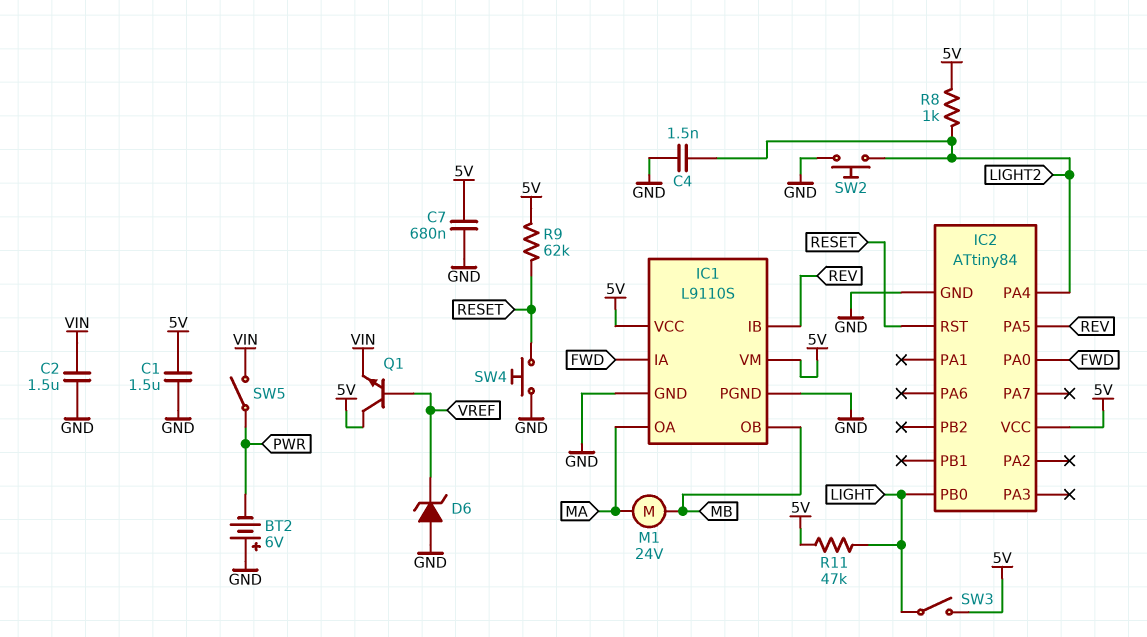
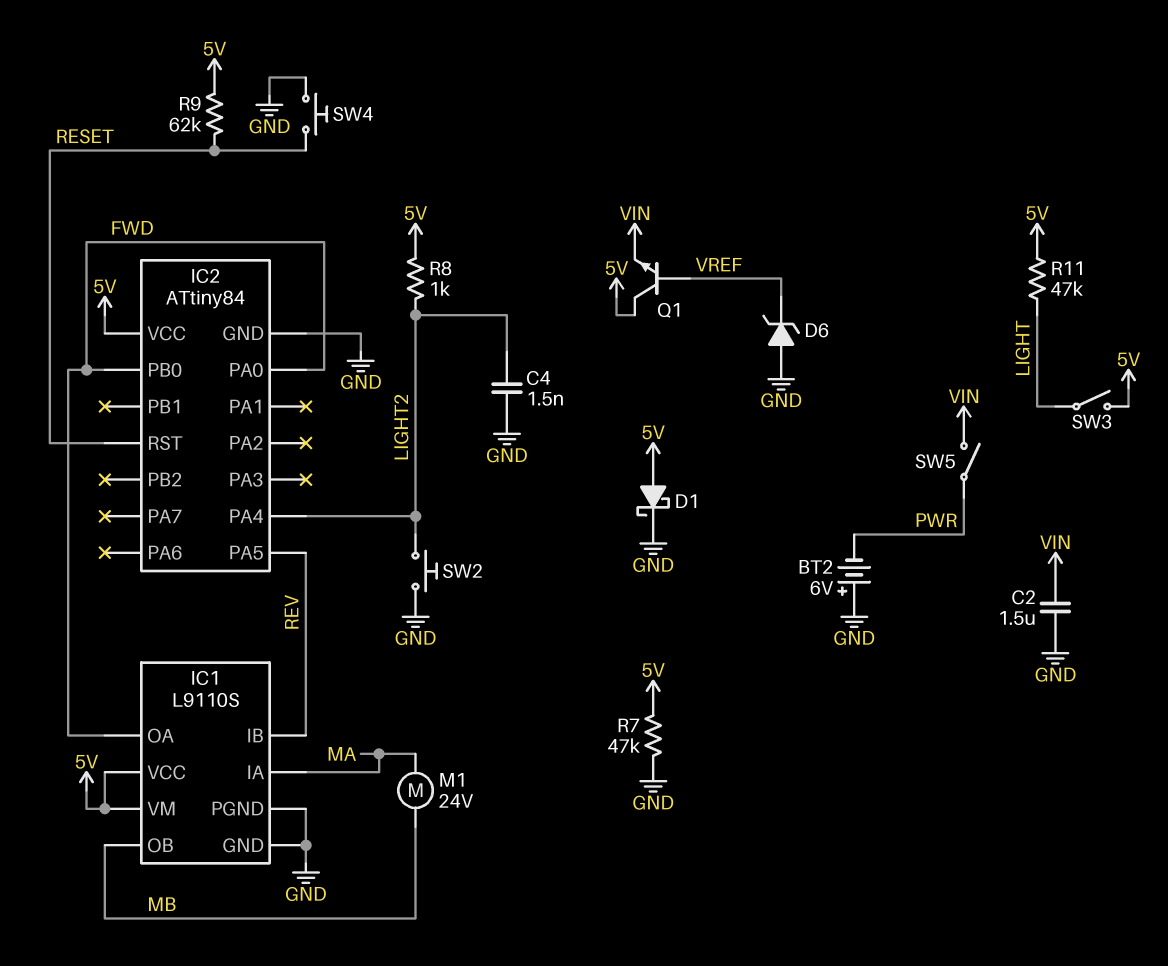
C1: 1.5uF (5V, GND) -> none
C7: 680nF (5V, GND) -> none
D1: none -> schottky (A 5V, K GND)
IC1 pin IA: FWD -> MA
IC1 pin OA: MA -> FWD
IC2 pin PB0: LIGHT -> FWD
R7: none -> 47k (5V, GND)

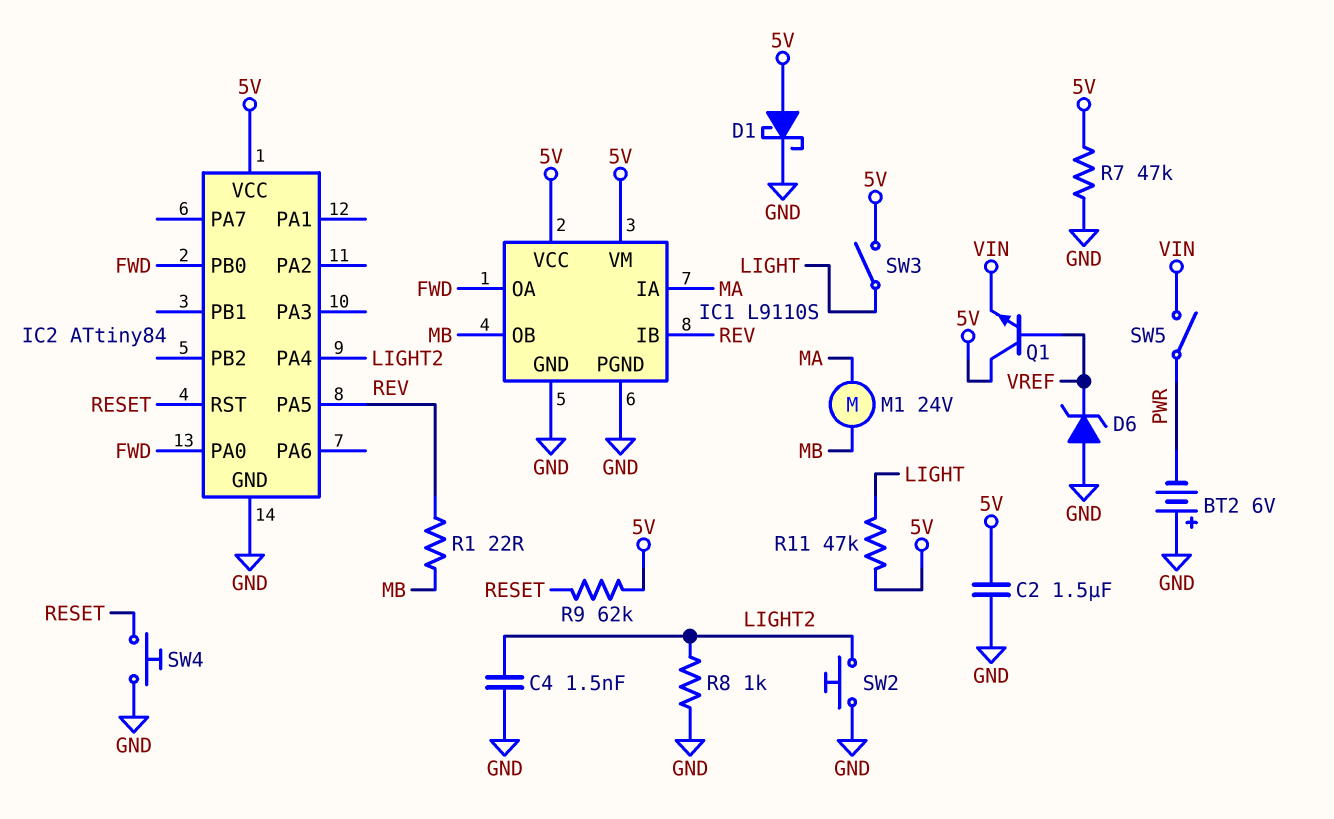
C2: 1.5uF (GND, VIN) -> 1.5uF (5V, GND)
R1: none -> 22 (MB, REV)
R8: 1k (5V, LIGHT2) -> 1k (GND, LIGHT2)

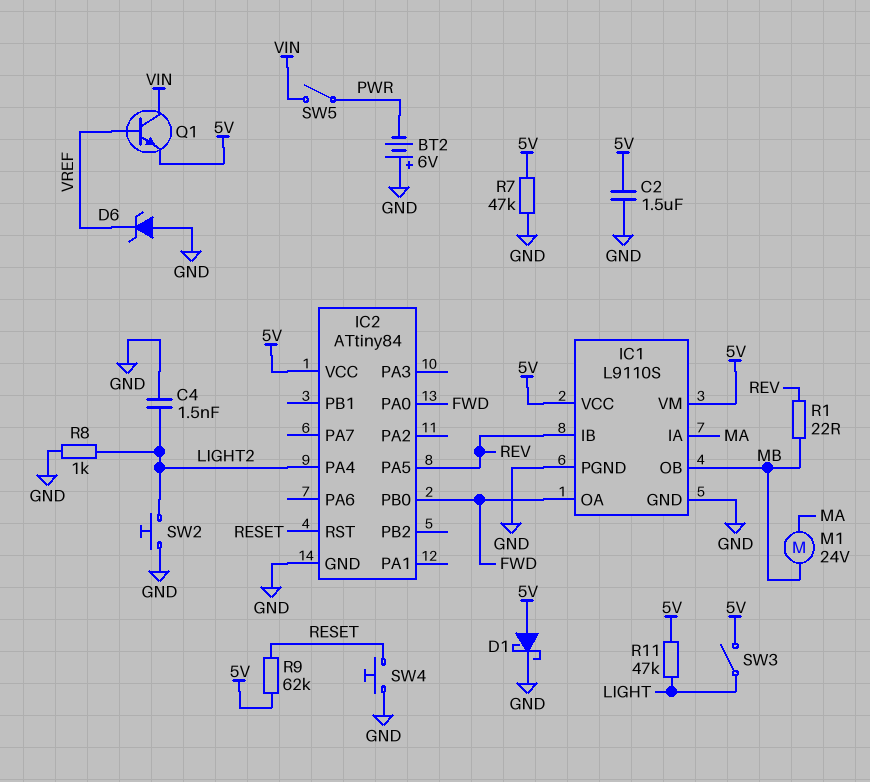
Q1: NPN (B VREF, C 5V, E VIN) -> NPN (B VREF, C VIN, E 5V)

